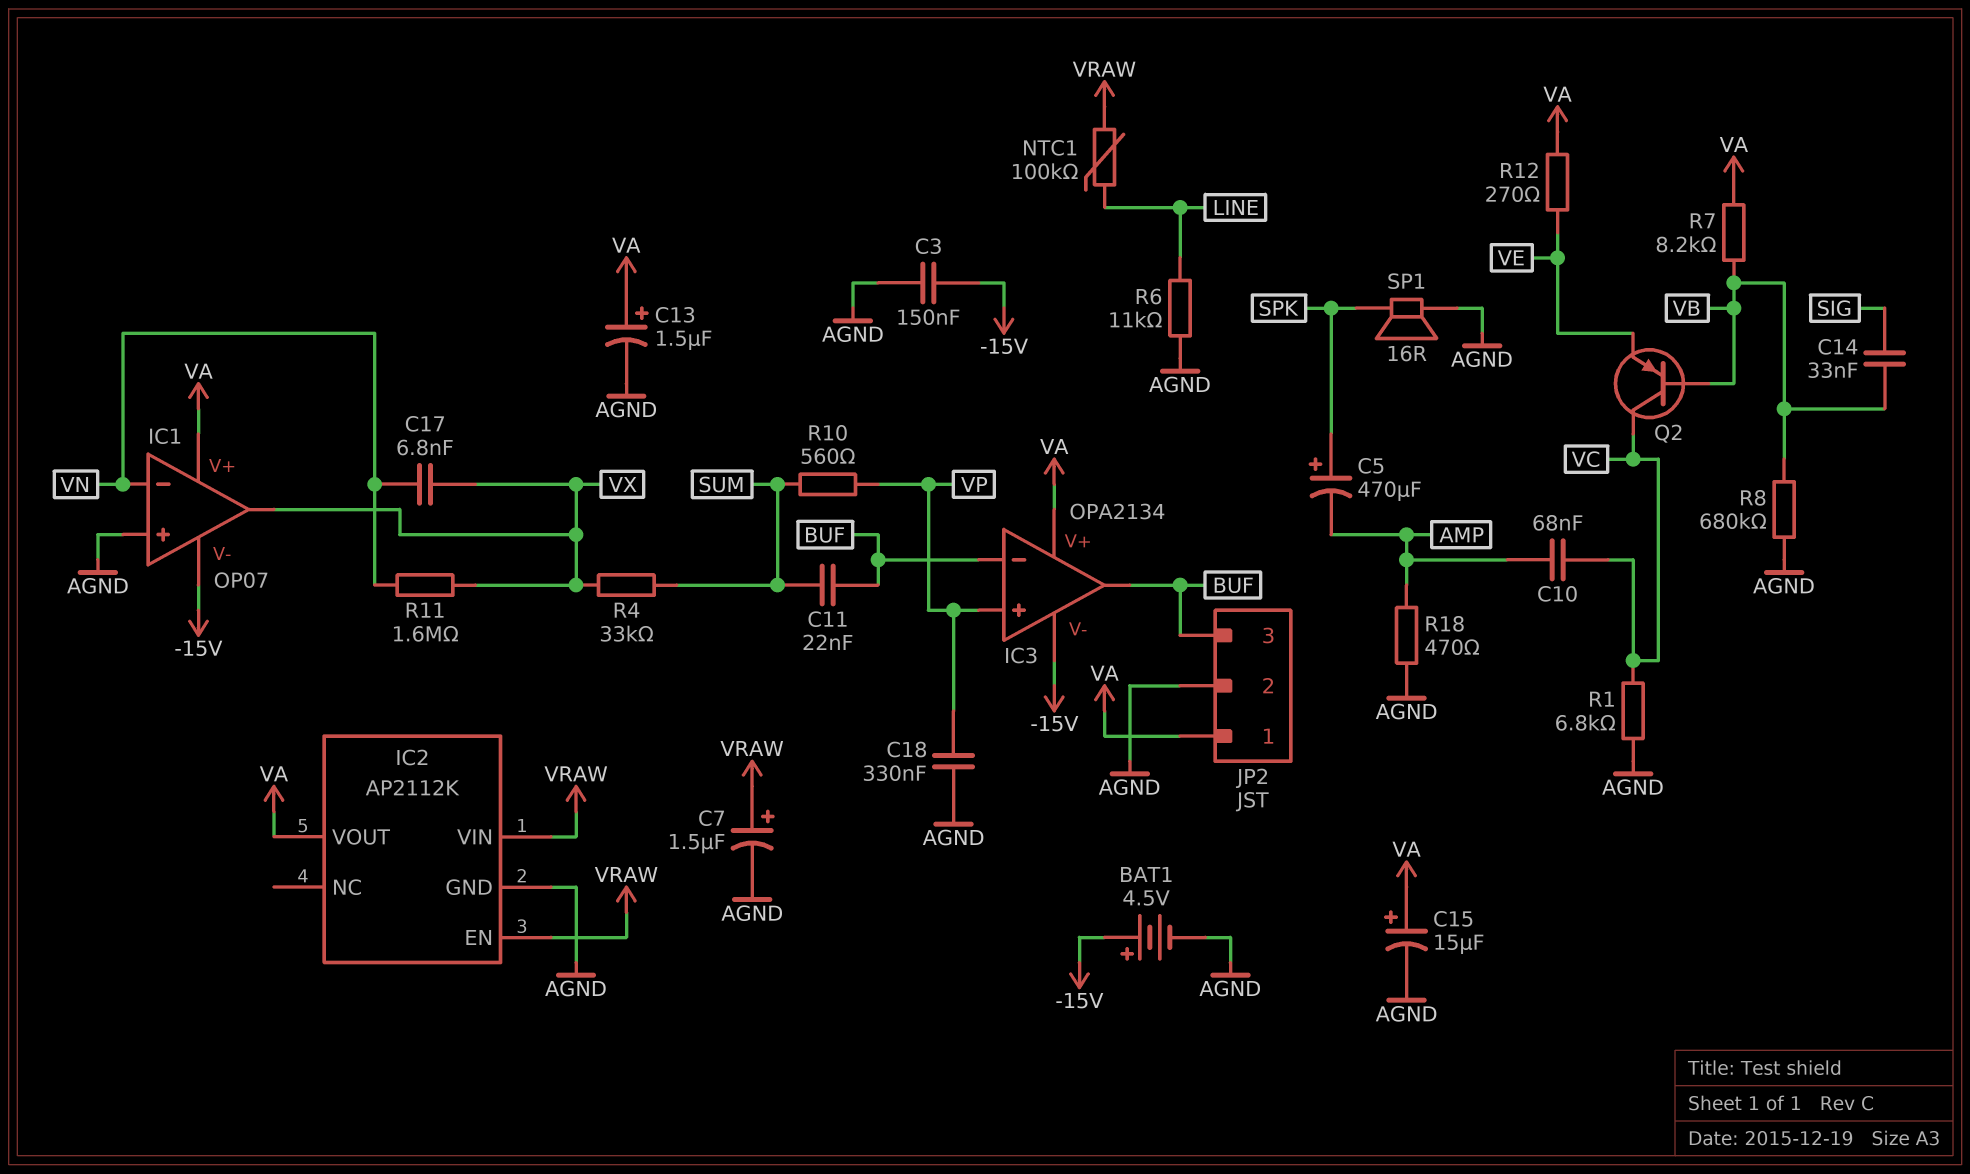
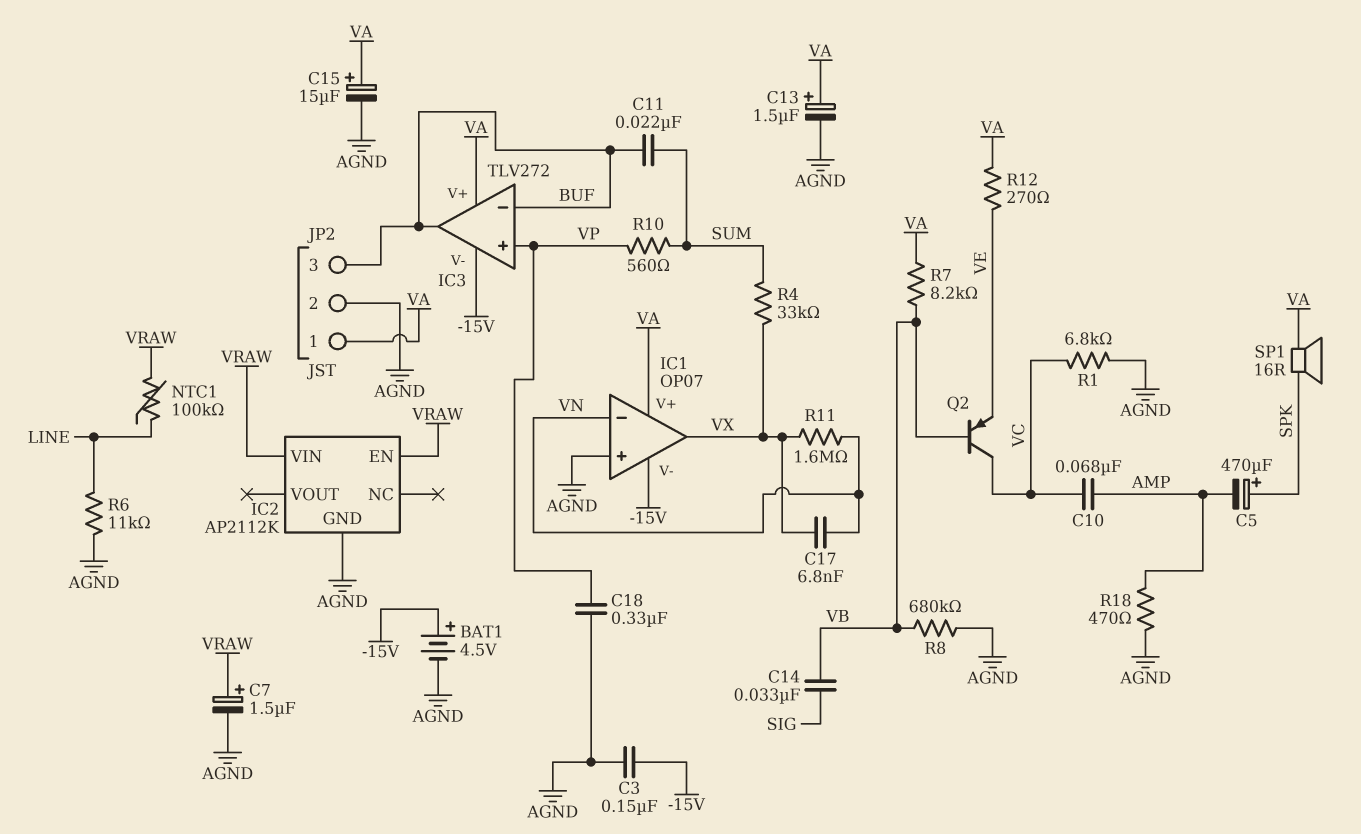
IC2 pin VOUT: VA -> none
IC3: OPA2134 -> TLV272
SP1: speaker 16R (AGND, SPK) -> speaker 16R (SPK, VA)

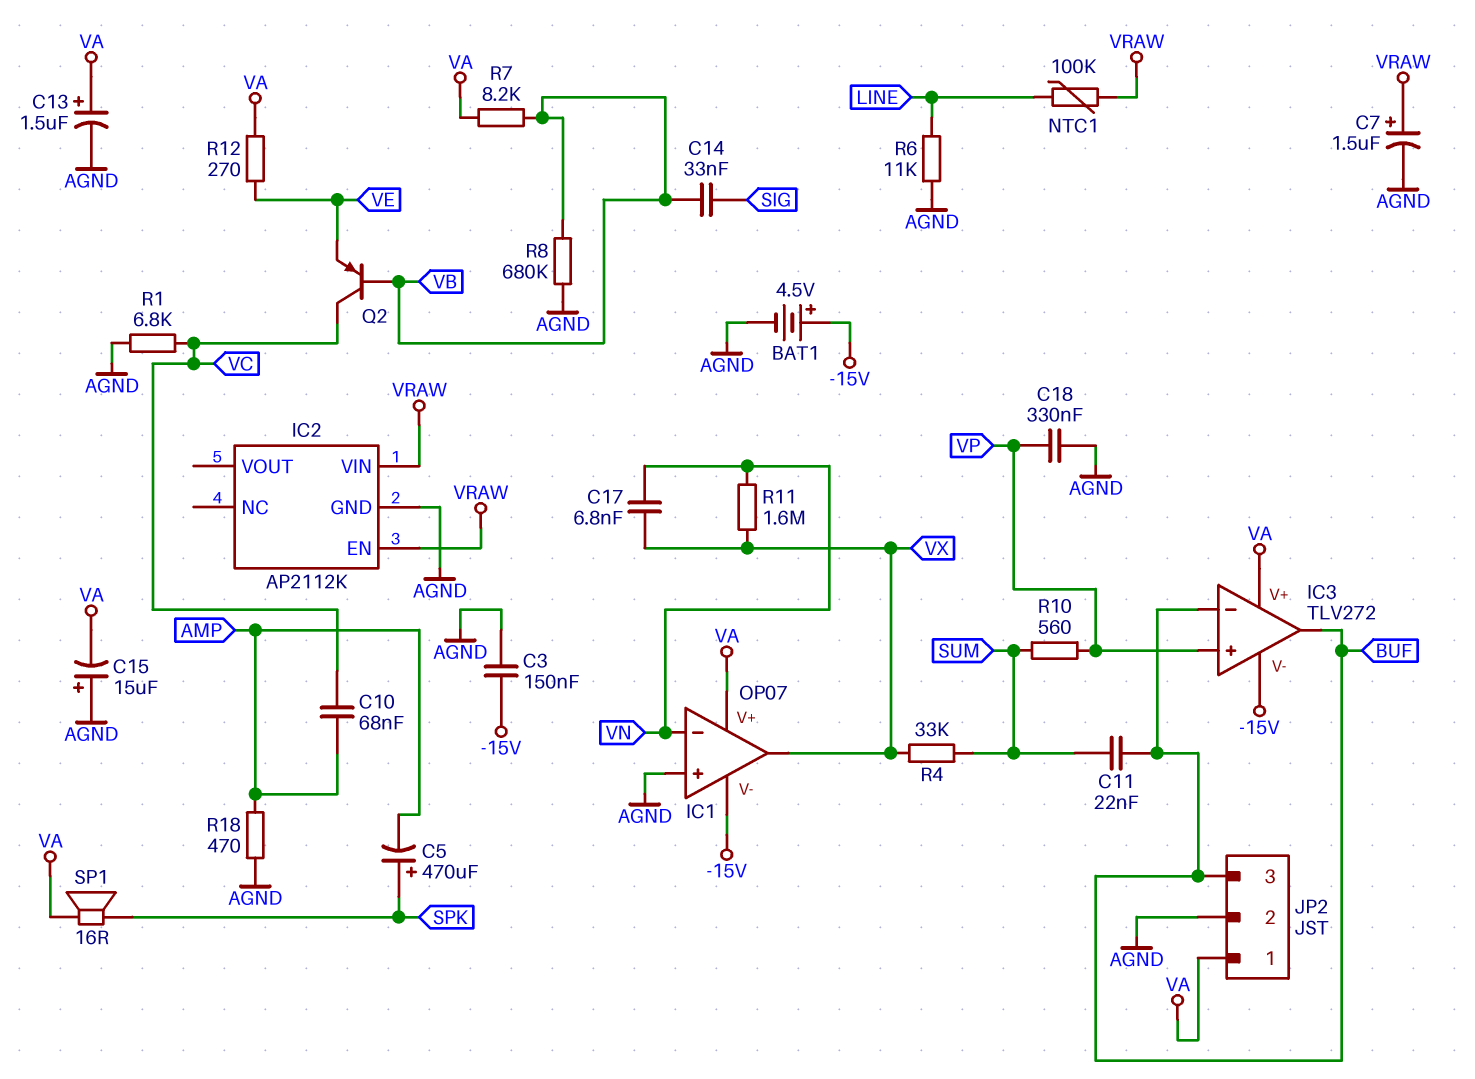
C15: 15uF (plus VA, minus AGND) -> 15uF (plus AGND, minus VA)

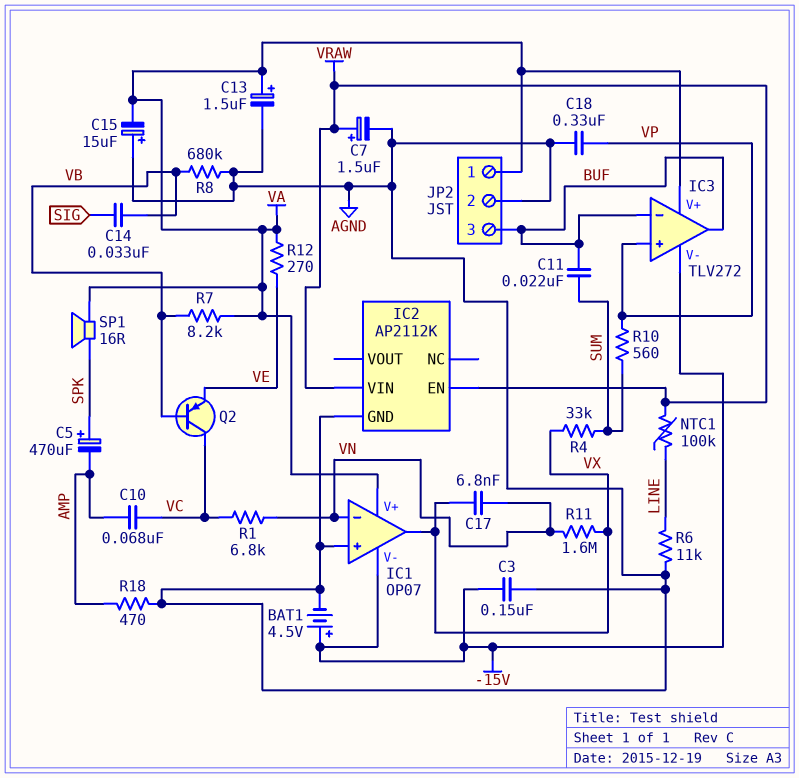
R1: 6.8k (AGND, VC) -> 6.8k (VC, VN)

